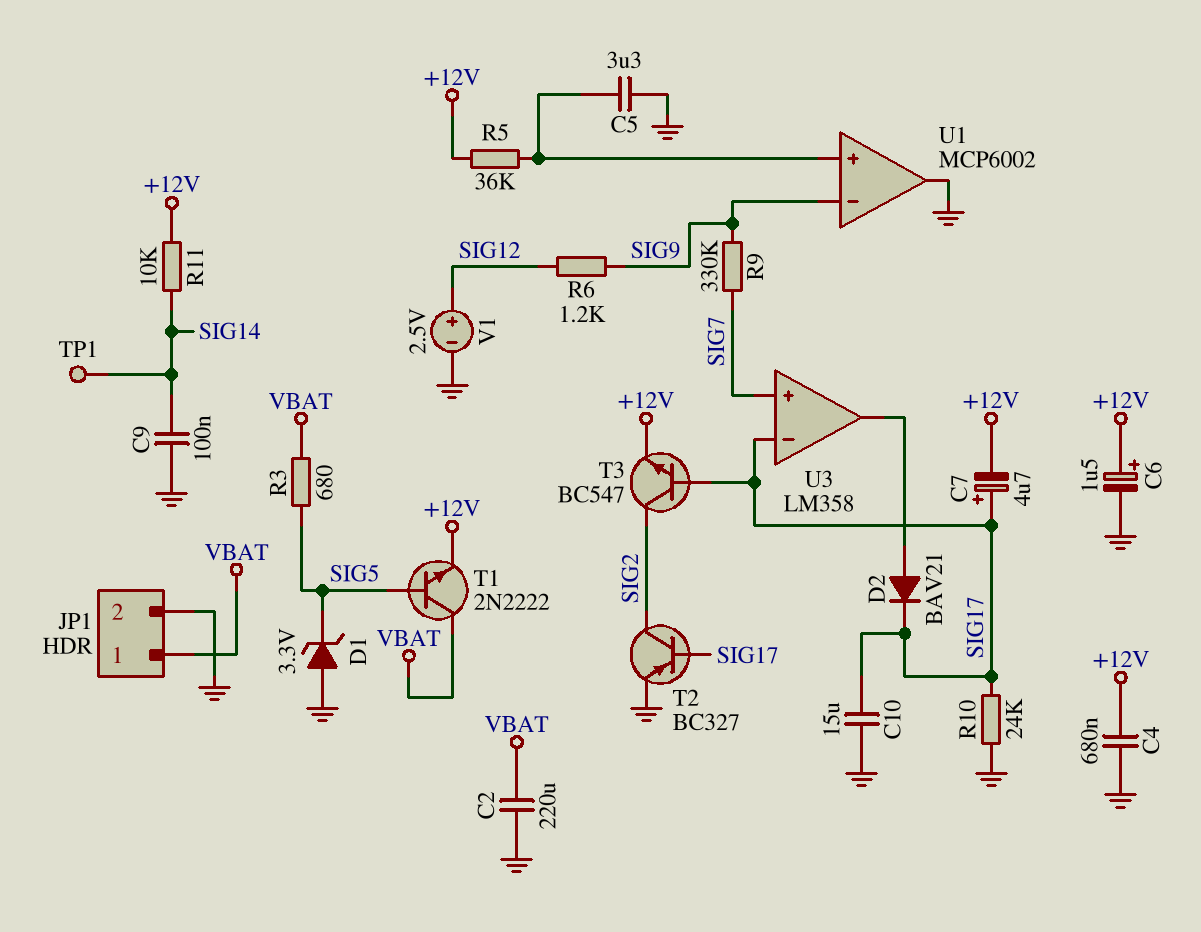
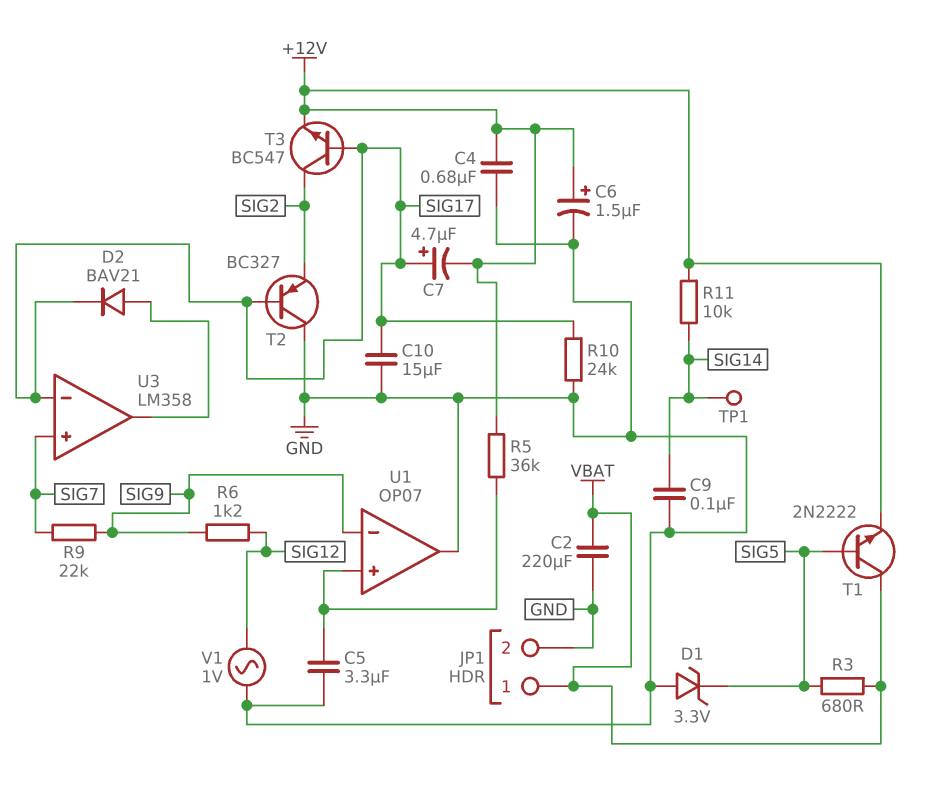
R9: 330k (SIG7, SIG9) -> 22k (SIG7, SIG9)
T2: PNP BC327 (B SIG17, C SIG2, E GND) -> PNP BC327 (B SIG17, C GND, E SIG2)
U1: MCP6002 -> OP07
V1: 2.5V (plus SIG12, minus GND) -> AC 1V (GND, SIG12)

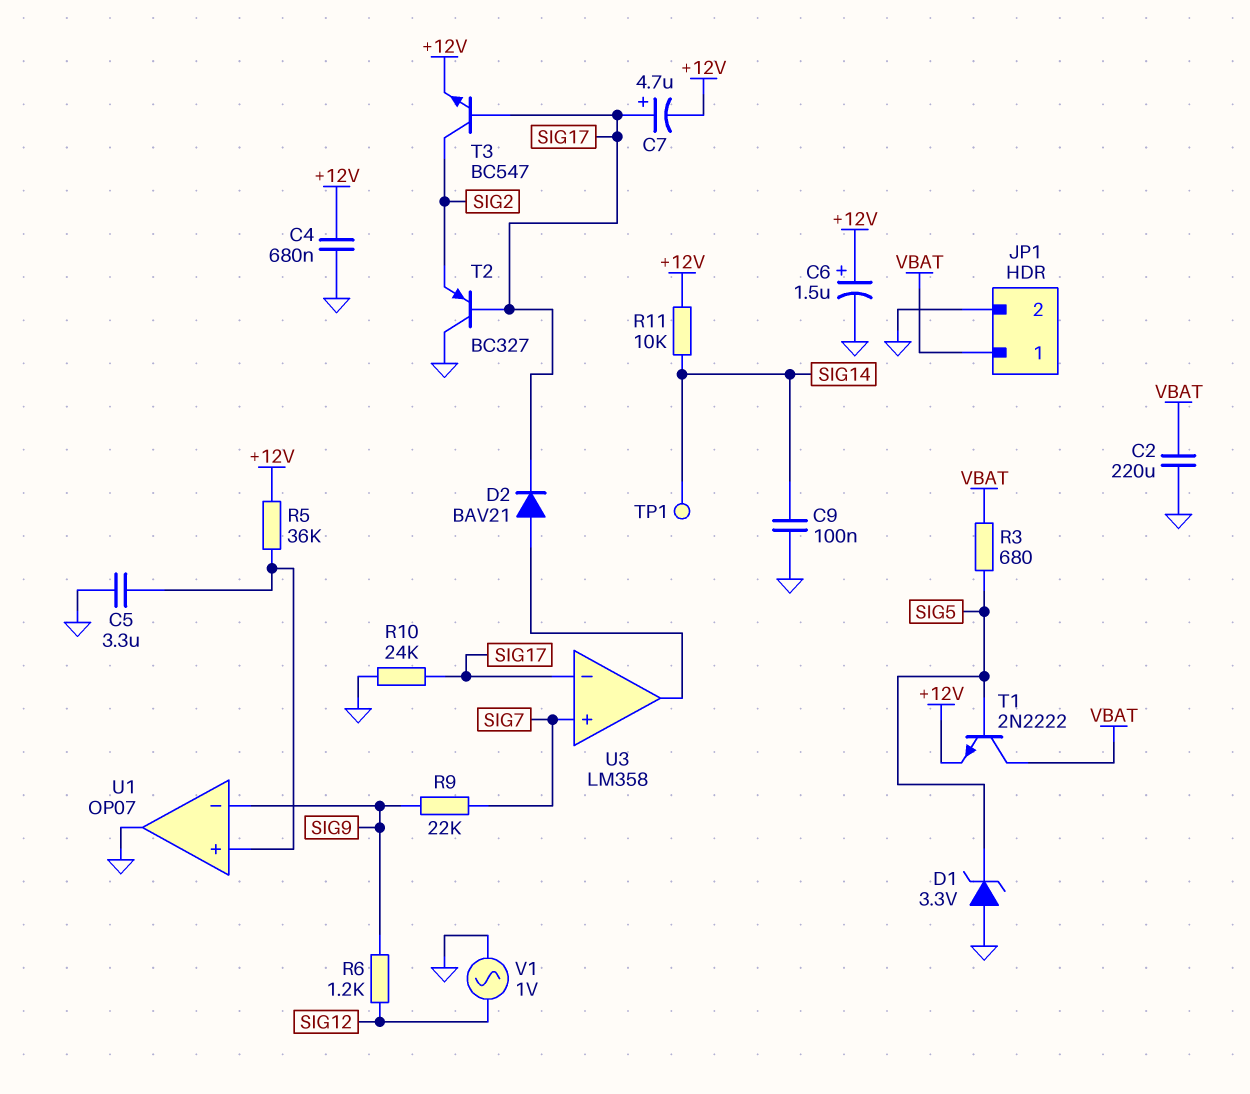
C10: 15uF (GND, SIG17) -> none

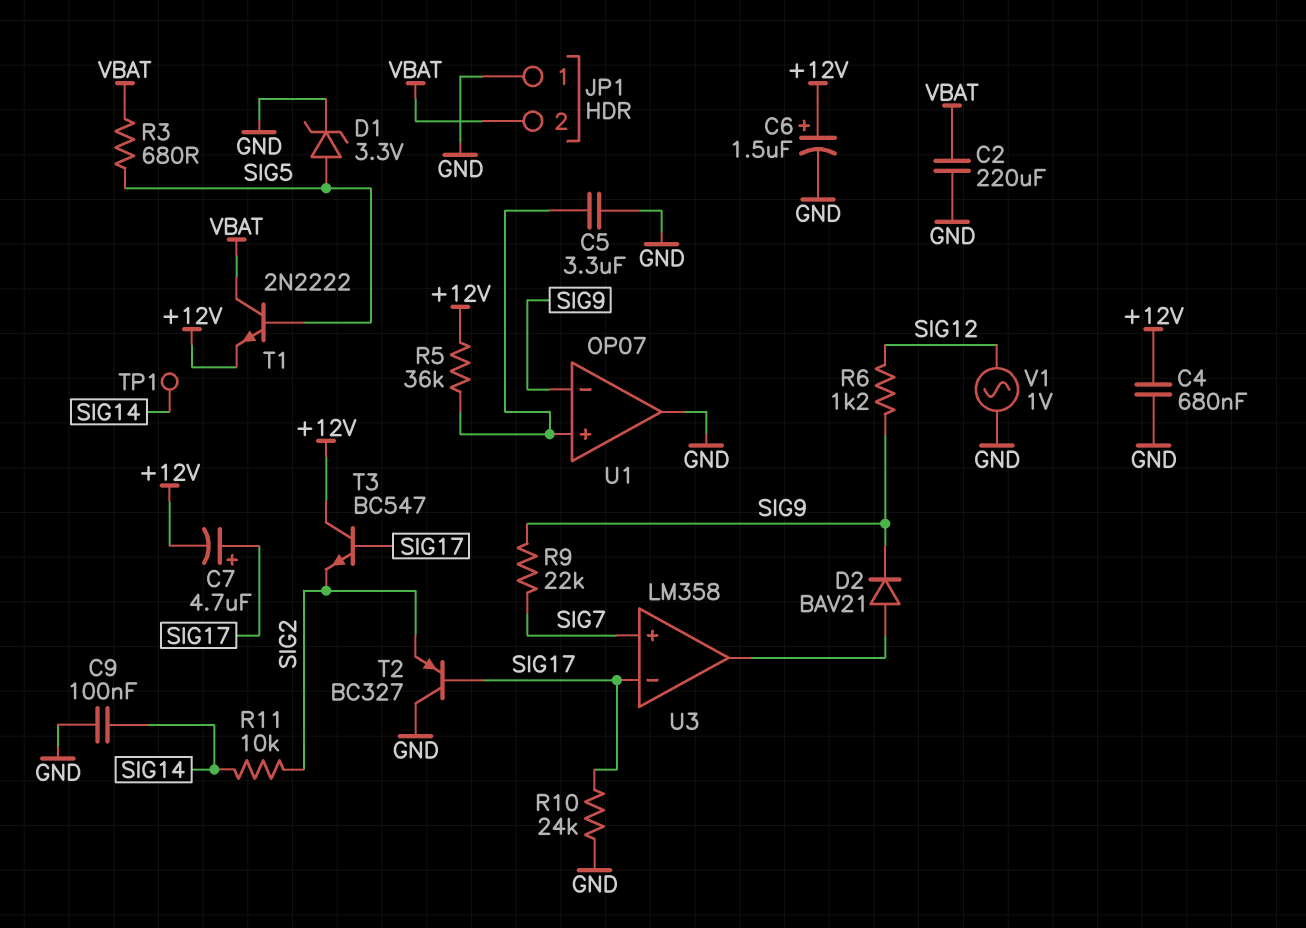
D1: zener 3.3V (A GND, K SIG5) -> zener 3.3V (A SIG5, K GND)
D2: diode BAV21 (A U3/out, K SIG17) -> diode BAV21 (A U3/out, K SIG9)
JP1 pin 1: VBAT -> GND
JP1 pin 2: GND -> VBAT
R11: 10k (+12V, SIG14) -> 10k (SIG2, SIG14)
T3: NPN BC547 (B SIG17, C SIG2, E +12V) -> NPN BC547 (B SIG17, C +12V, E SIG2)

